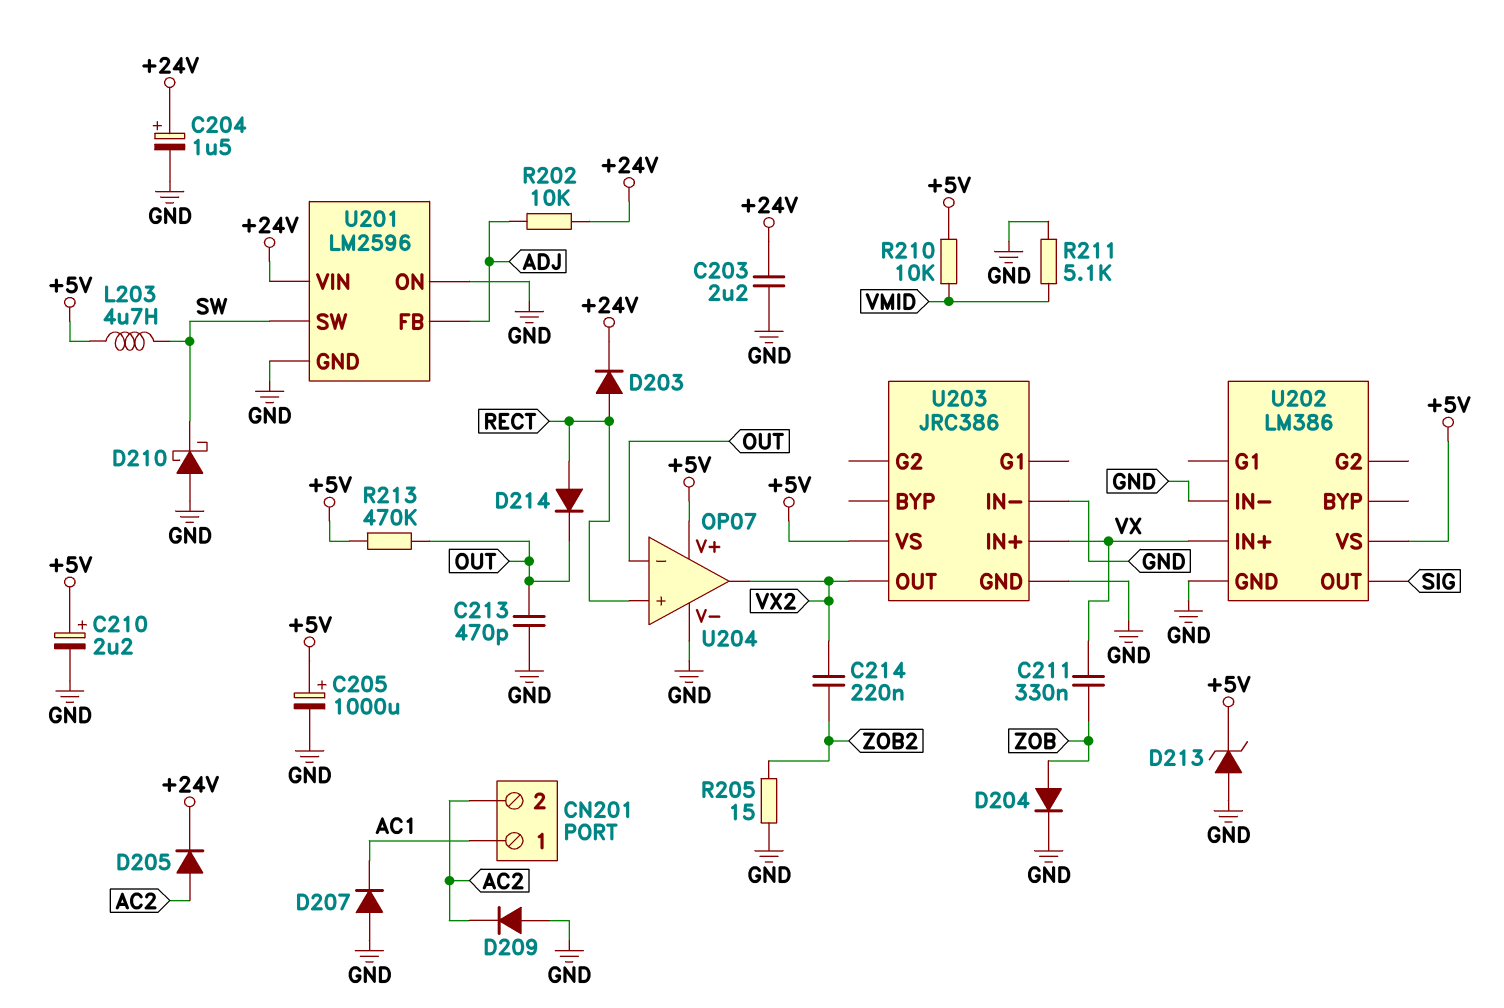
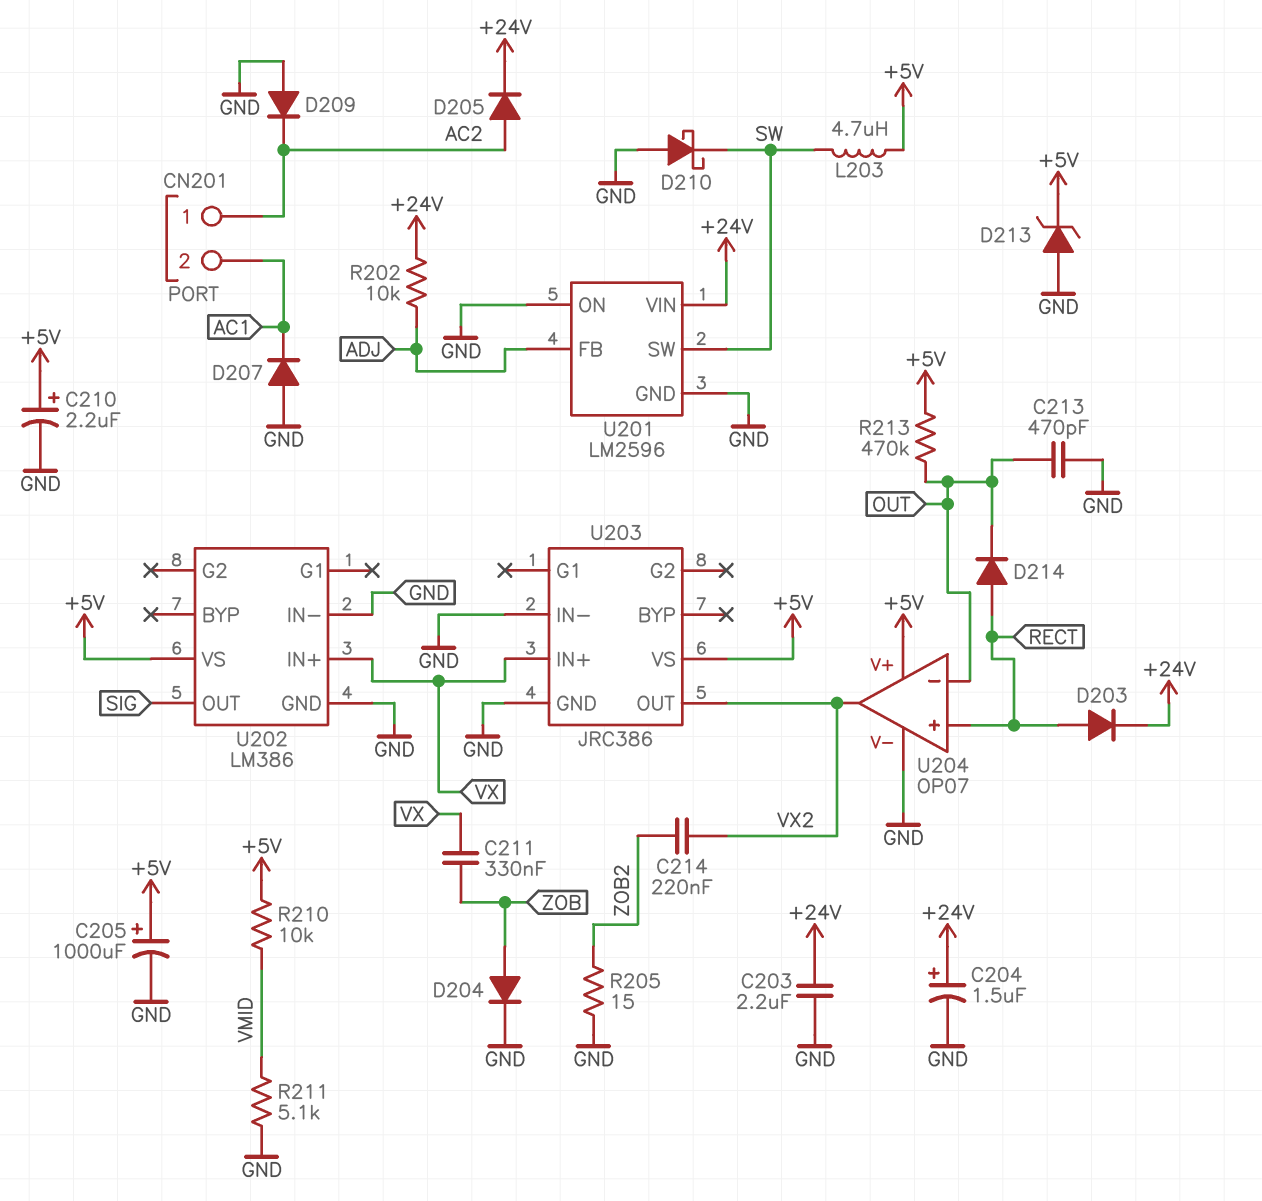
CN201 pin 1: AC1 -> AC2
CN201 pin 2: AC2 -> AC1

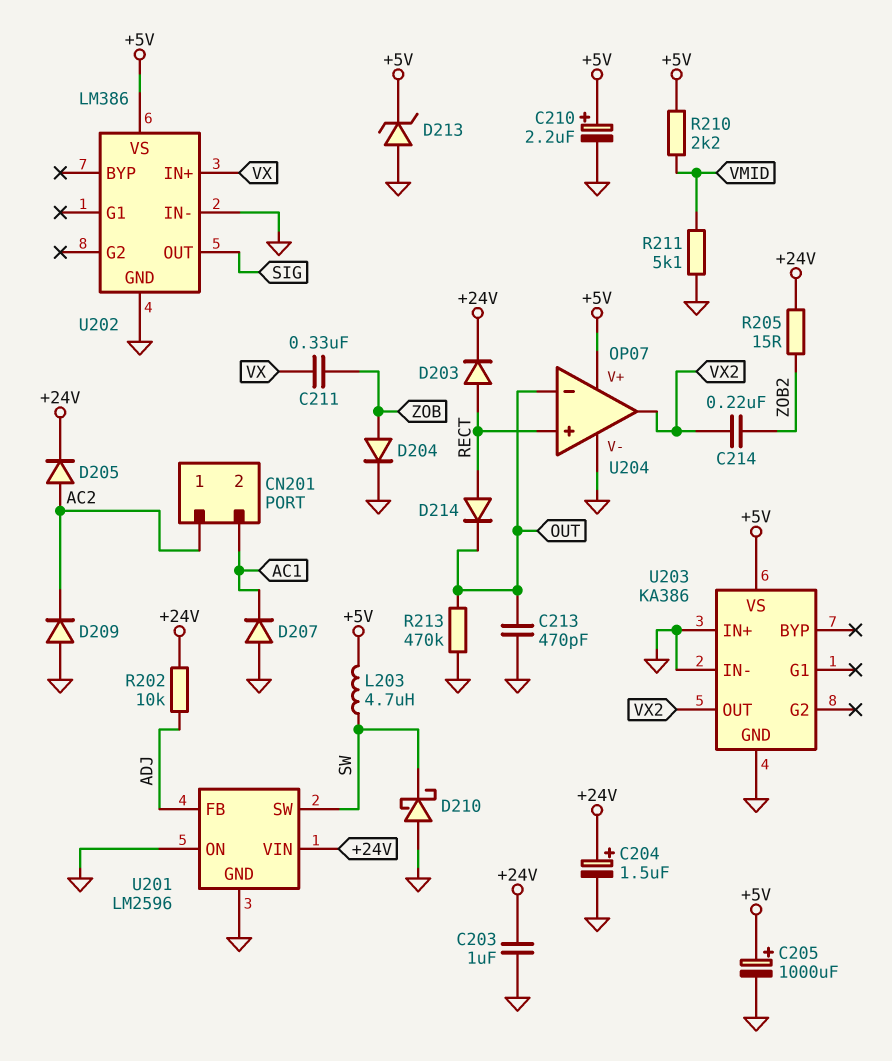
C203: 2.2uF (+24V, GND) -> 1uF (+24V, GND)
R205: 15 (GND, ZOB2) -> 15 (+24V, ZOB2)
R210: 10k (+5V, VMID) -> 2.2k (+5V, VMID)
R213: 470k (+5V, OUT) -> 470k (GND, OUT)
U203: JRC386 -> KA386
U203 pin IN+: VX -> GND

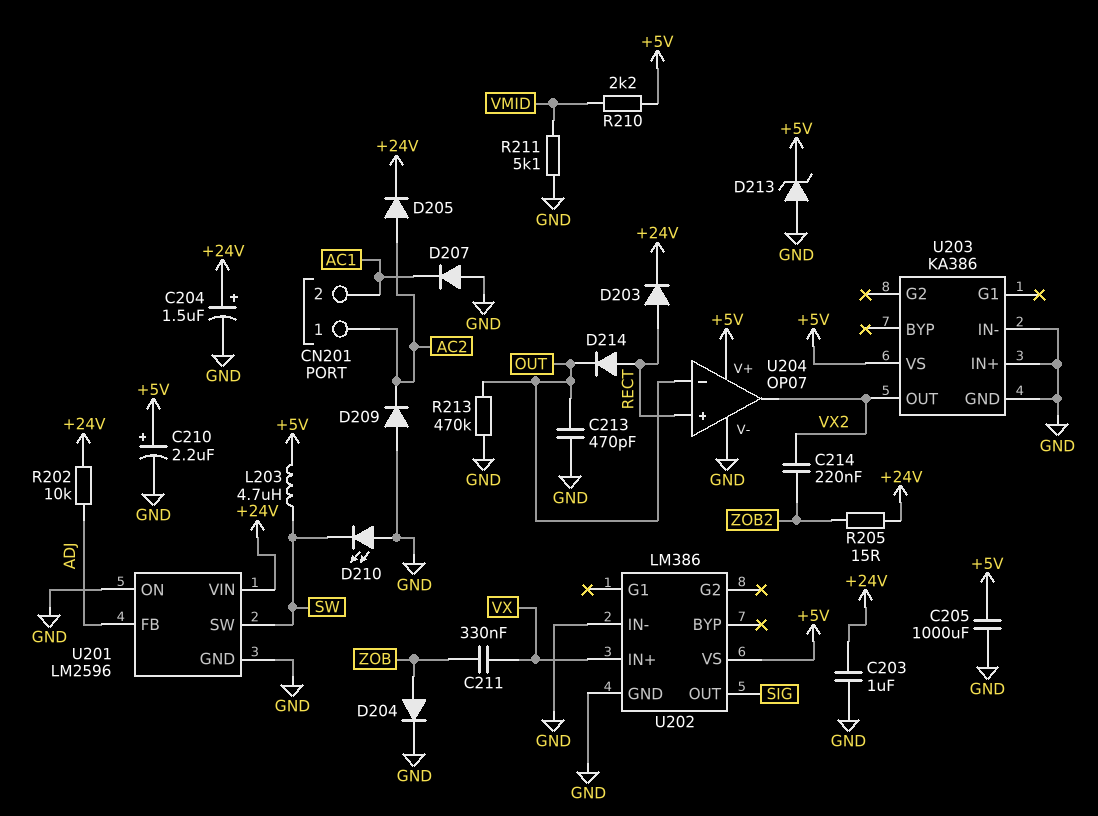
C205: 1000uF (plus +5V, minus GND) -> 1000uF (+5V, GND)
D210: schottky (A GND, K SW) -> LED (A GND, K SW)

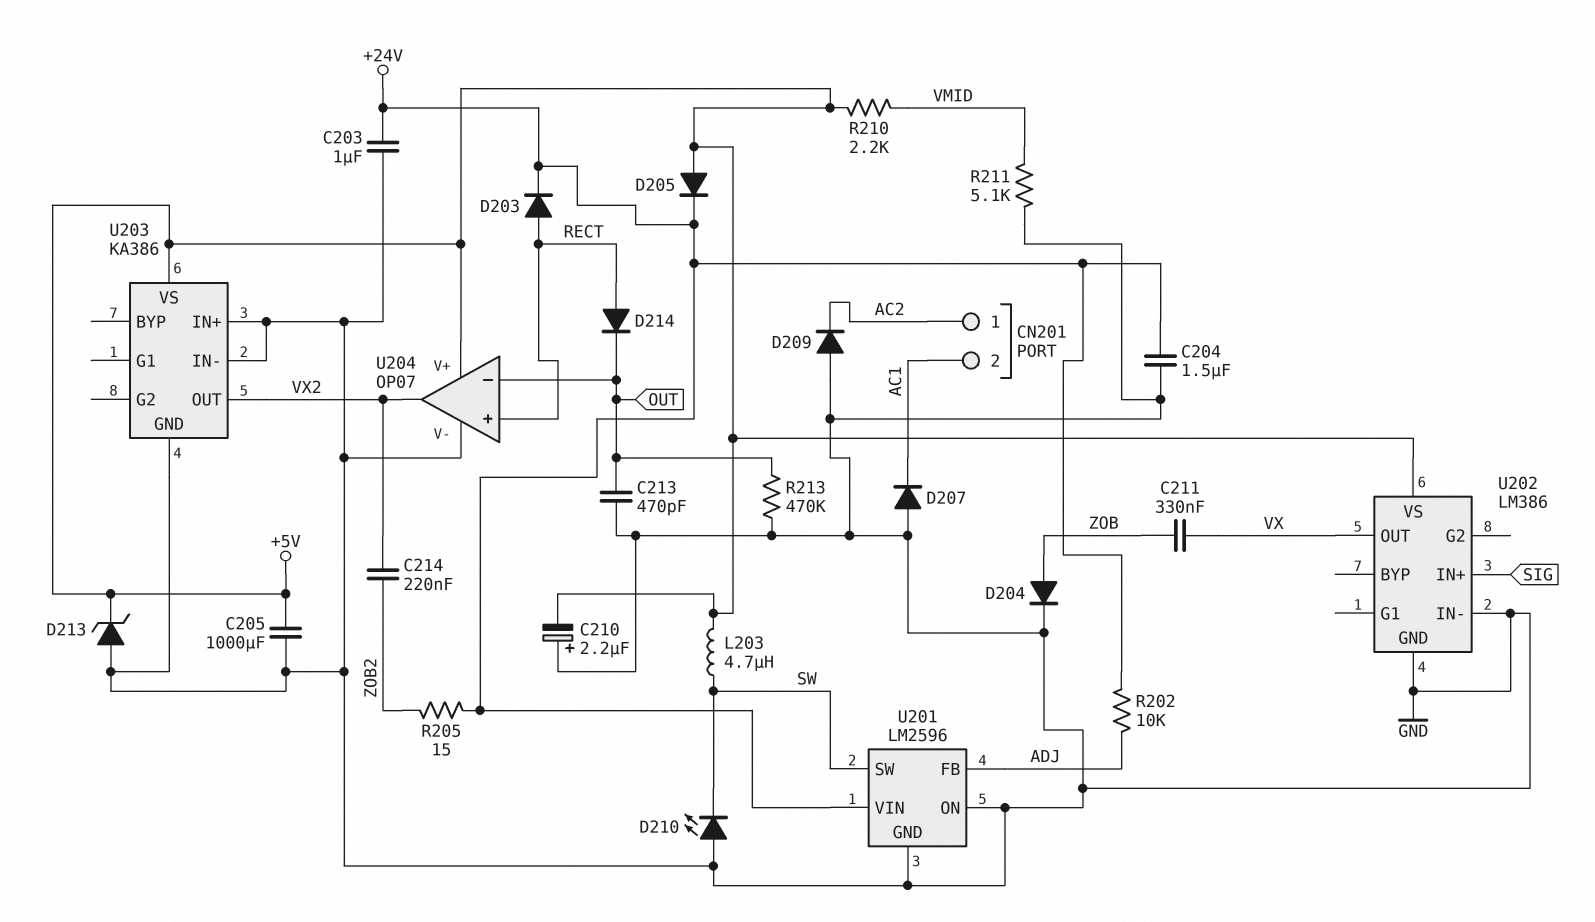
C204: 1.5uF (plus +24V, minus GND) -> 1.5uF (+24V, GND)
C210: 2.2uF (plus +5V, minus GND) -> 2.2uF (plus GND, minus +5V)
D205: diode (A AC2, K +24V) -> diode (A +5V, K +24V)
U202 pin IN+: VX -> SIG
U202 pin OUT: SIG -> VX

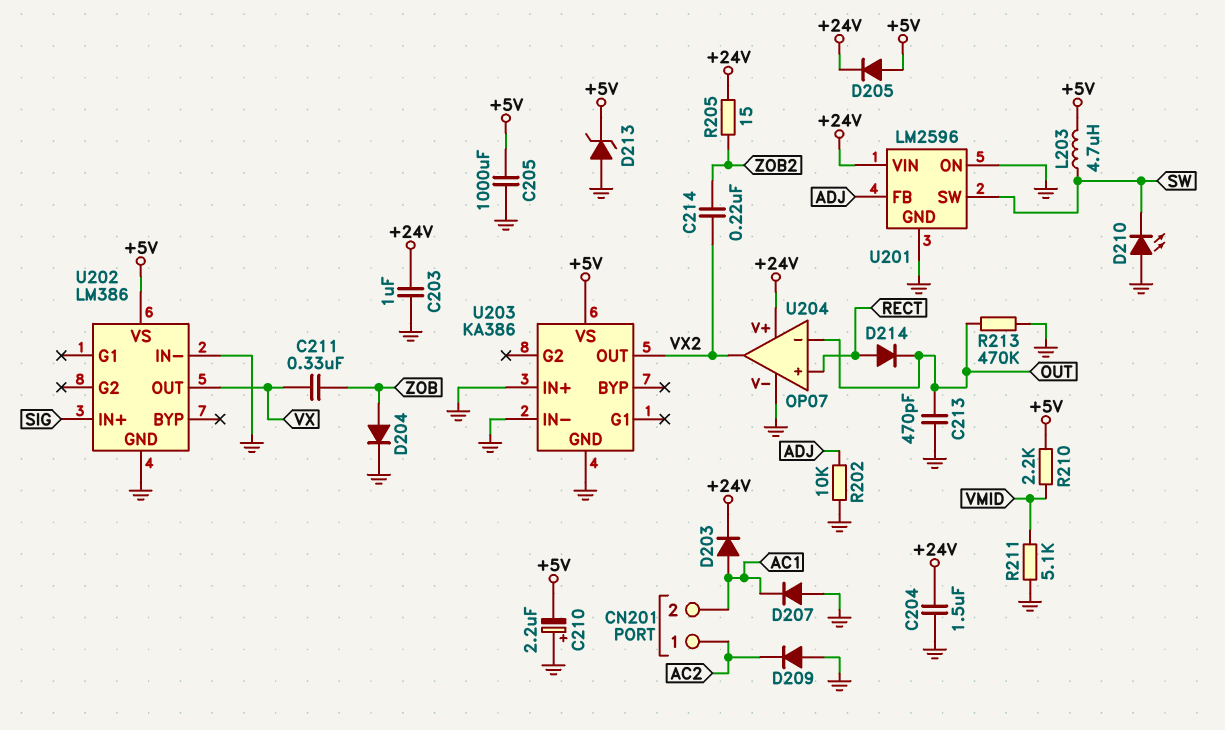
D203: diode (A RECT, K +24V) -> diode (A AC1, K +24V)
R202: 10k (+24V, ADJ) -> 10k (ADJ, GND)
U204 pin V+: +5V -> +24V

